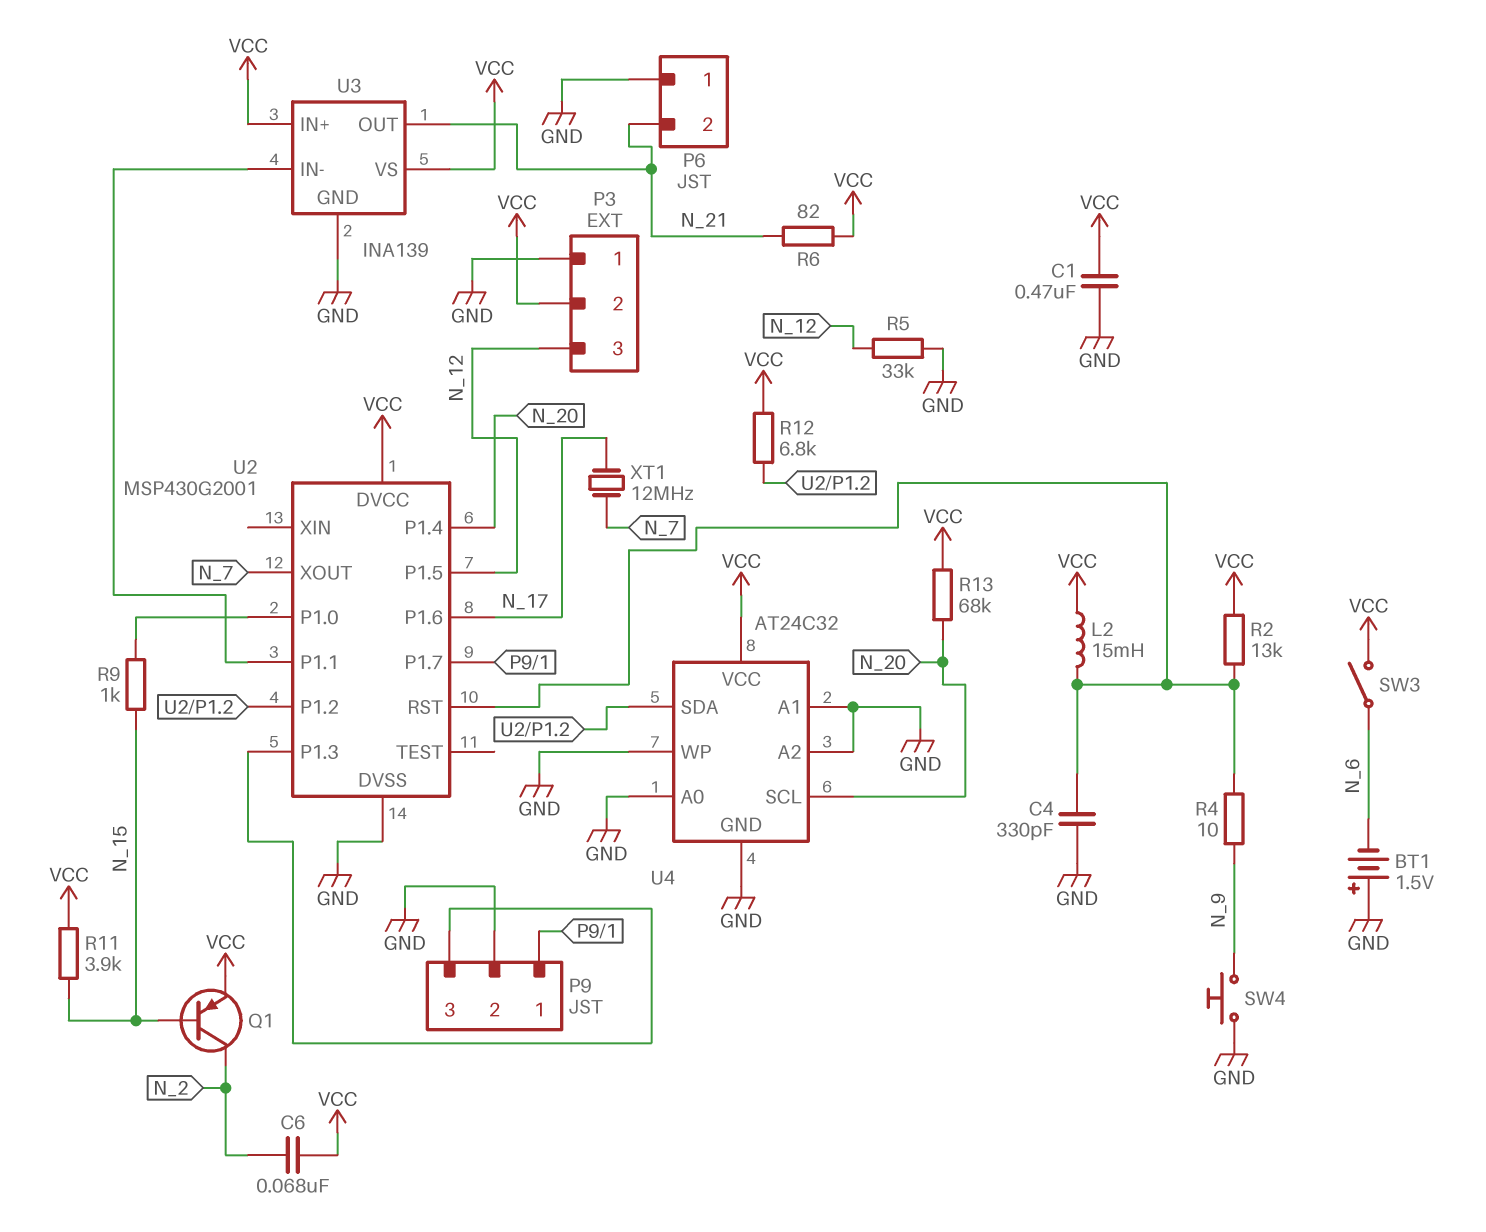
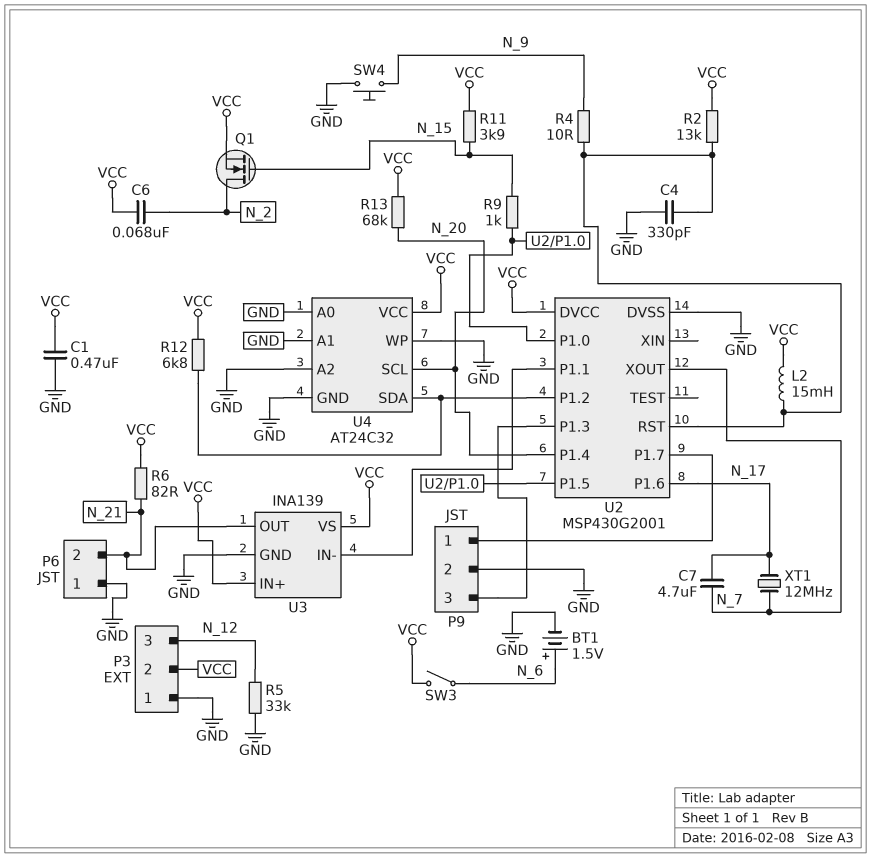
BT1: 1.5V (plus GND, minus N_6) -> 1.5V (plus N_6, minus GND)
C7: none -> 4.7uF (N_7, N_17)
Q1: PNP (B N_15, C N_2, E VCC) -> NMOS (G N_15, D N_2, S VCC)
U2 pin P1.5: N_12 -> U2/P1.0

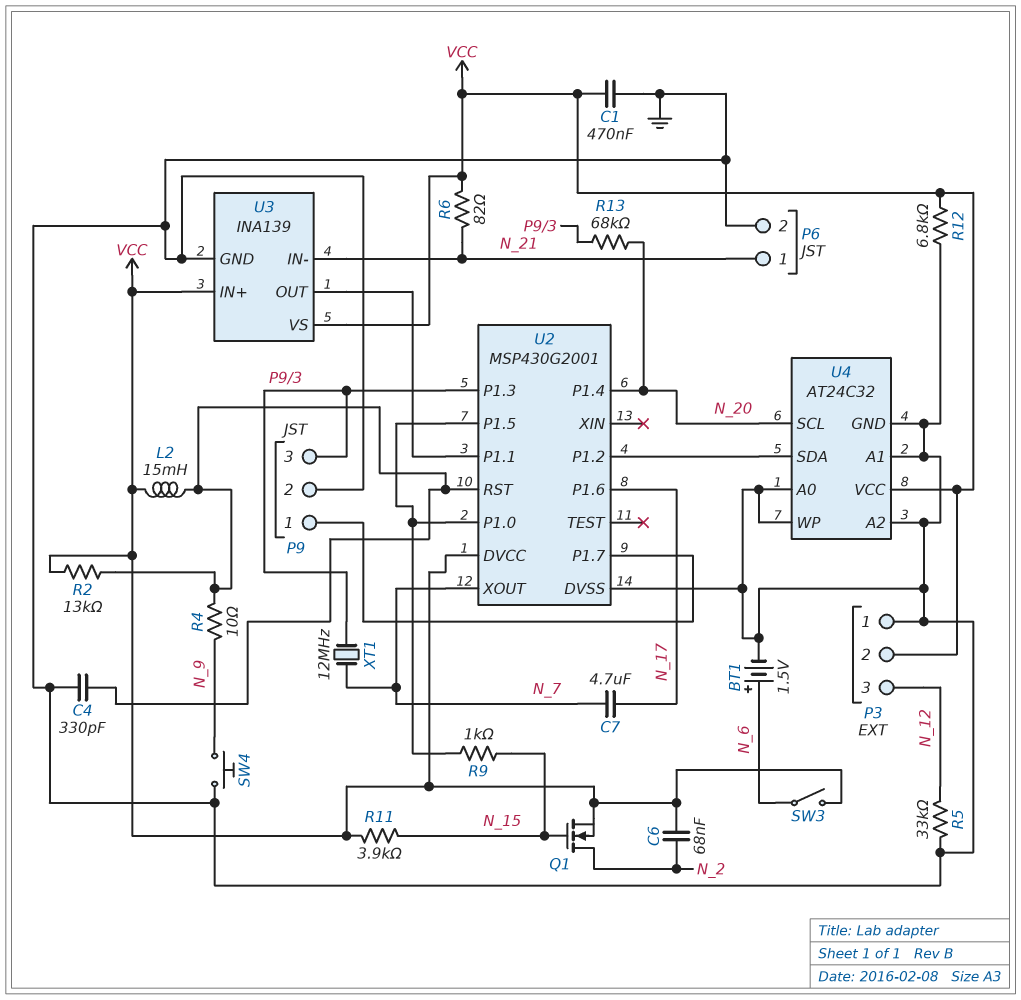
P6 pin 1: GND -> N_21
P6 pin 2: N_21 -> GND
R12: 6.8k (U2/P1.2, VCC) -> 6.8k (GND, VCC)
R13: 68k (N_20, VCC) -> 68k (N_20, P9/3)
U3 pin IN-: U2/P1.1 -> N_21
U3 pin OUT: N_21 -> U2/P1.1
XT1: 12MHz (N_7, N_17) -> 12MHz (N_7, P9/3)

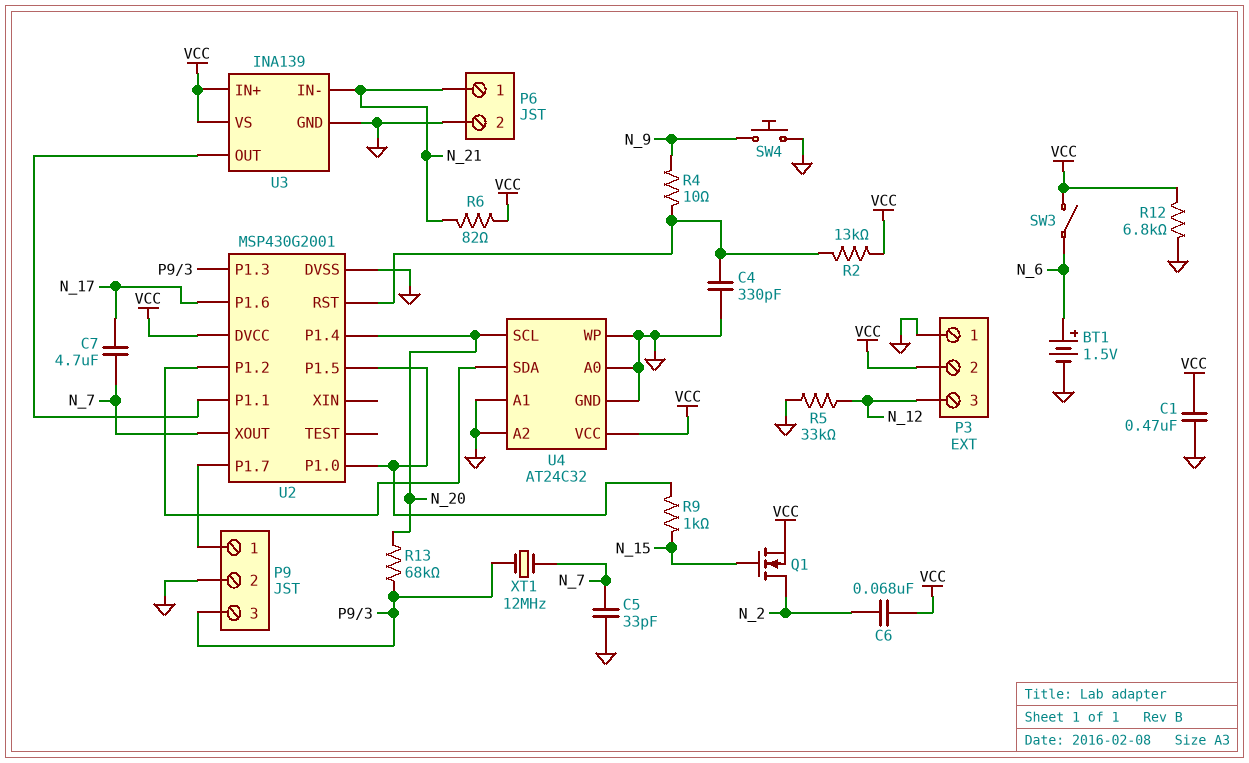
C5: none -> 33pF (GND, N_7)
L2: 15mH (U2/RST, VCC) -> none
R11: 3.9k (N_15, VCC) -> none

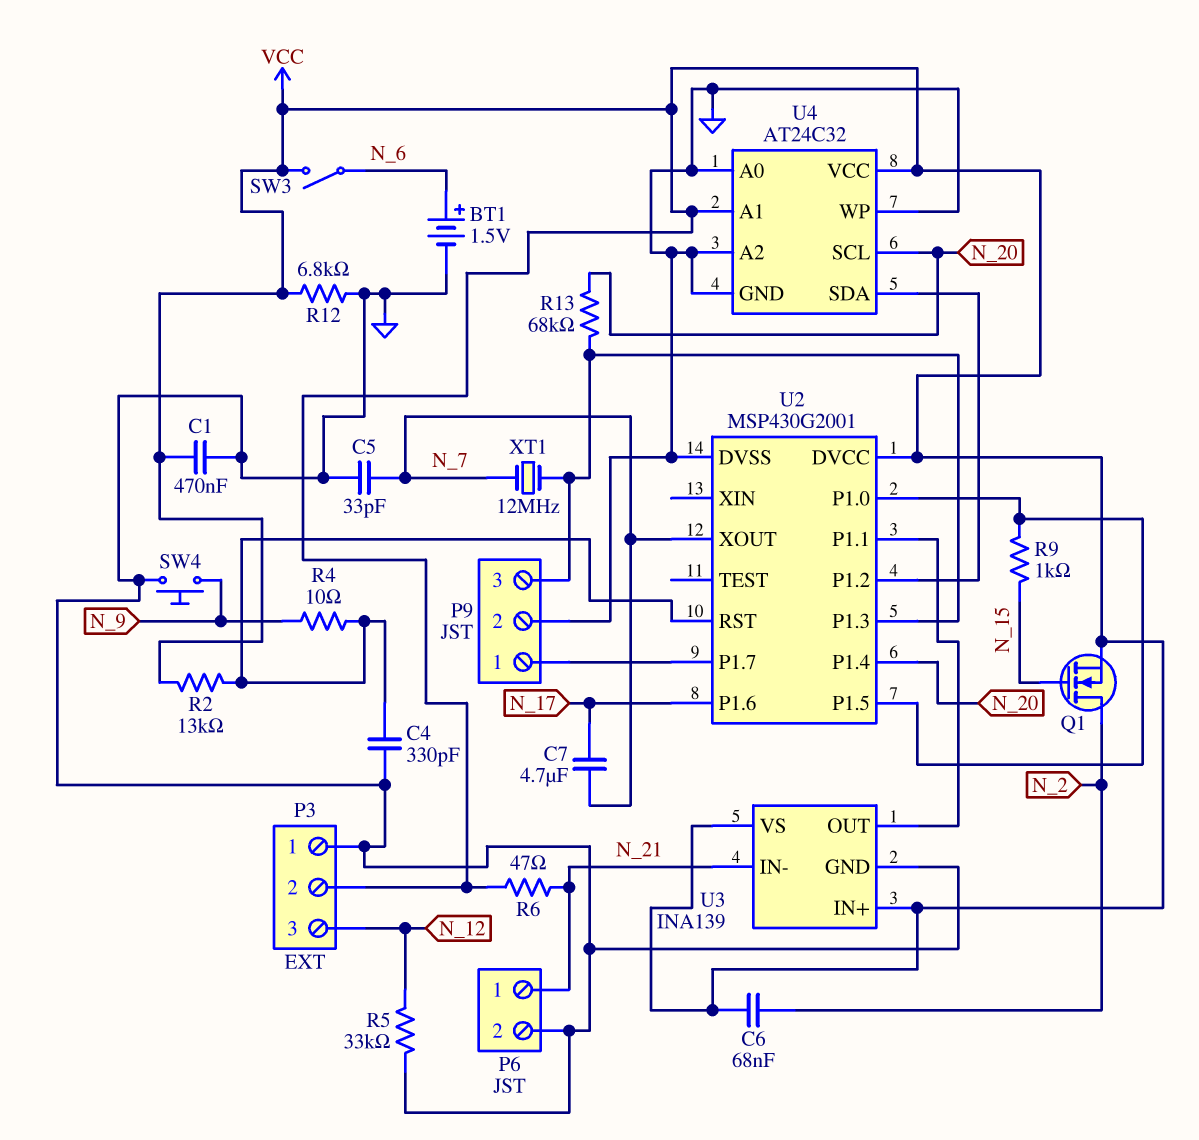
R6: 82 (N_21, VCC) -> 47 (N_21, VCC)
U4 pin A1: GND -> VCC

